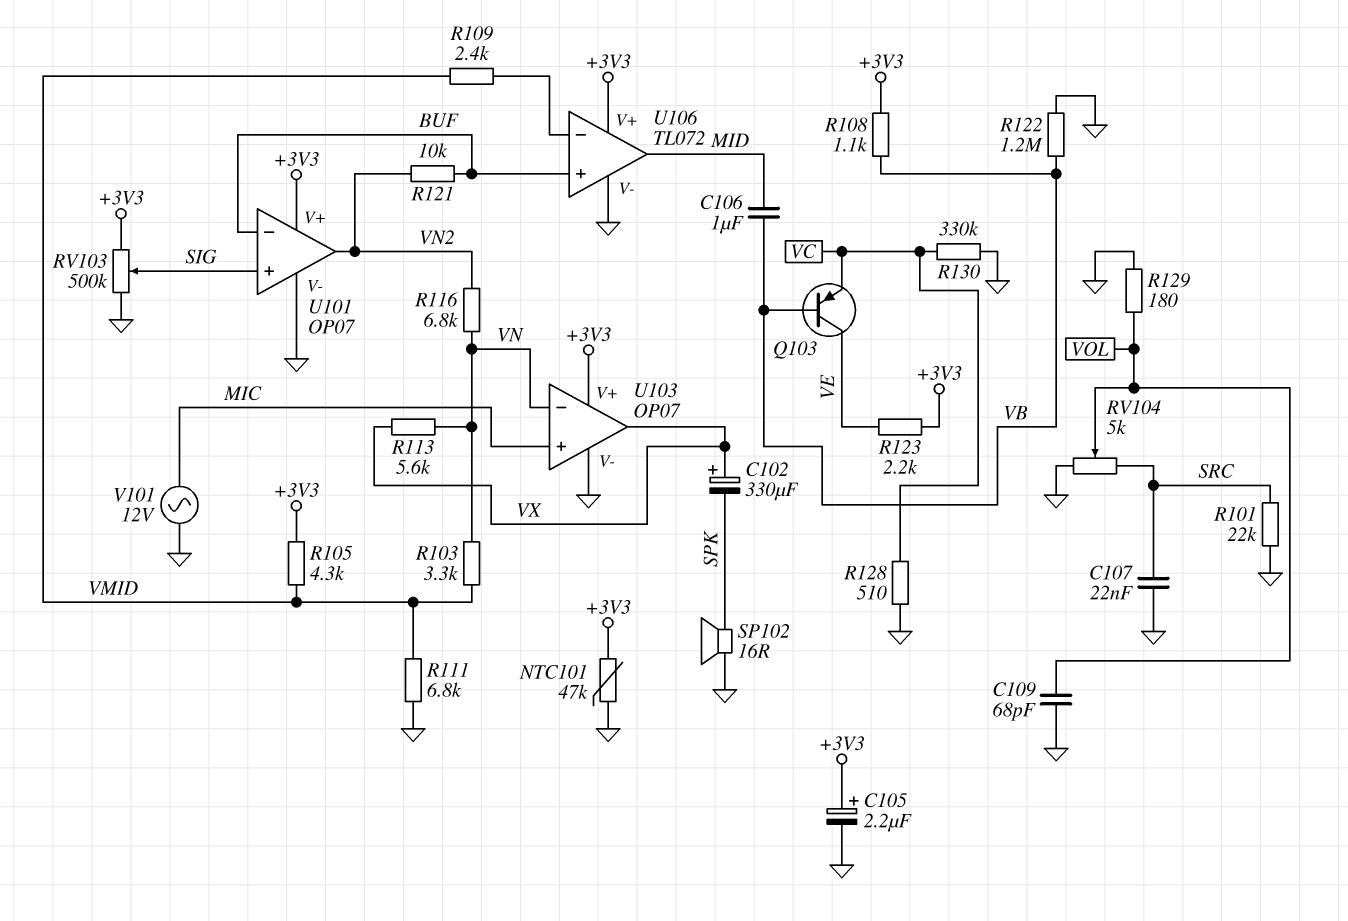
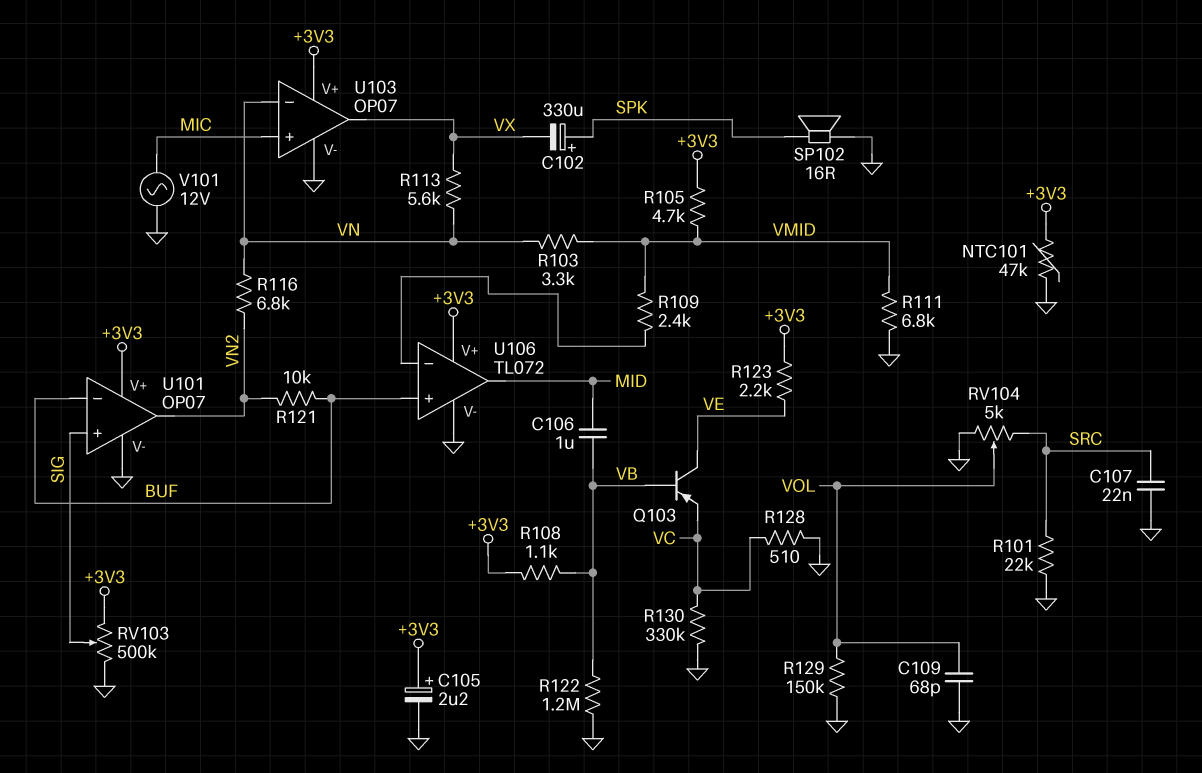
C102: 330uF (plus VX, minus SPK) -> 330uF (plus SPK, minus VX)
R105: 4.3k (+3V3, VMID) -> 4.7k (+3V3, VMID)
R129: 180 (GND, VOL) -> 150k (GND, VOL)

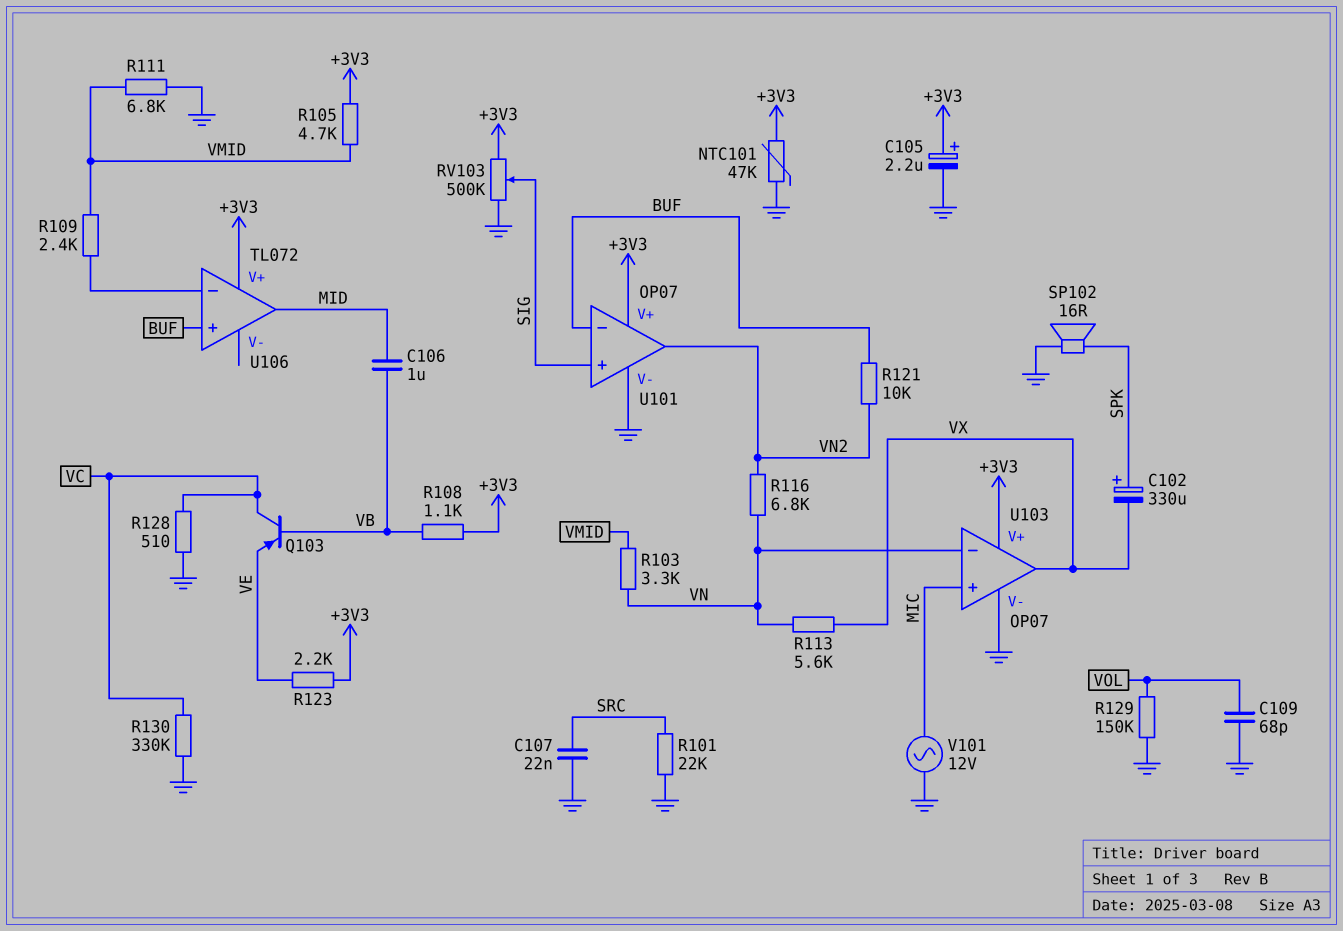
Q103: PNP (B VB, C VE, E VC) -> PNP (B VB, C VC, E VE)
R122: 1.2M (GND, VB) -> none
RV104: 5k (GND, SRC, wiper VOL) -> none
U106 pin V-: GND -> none

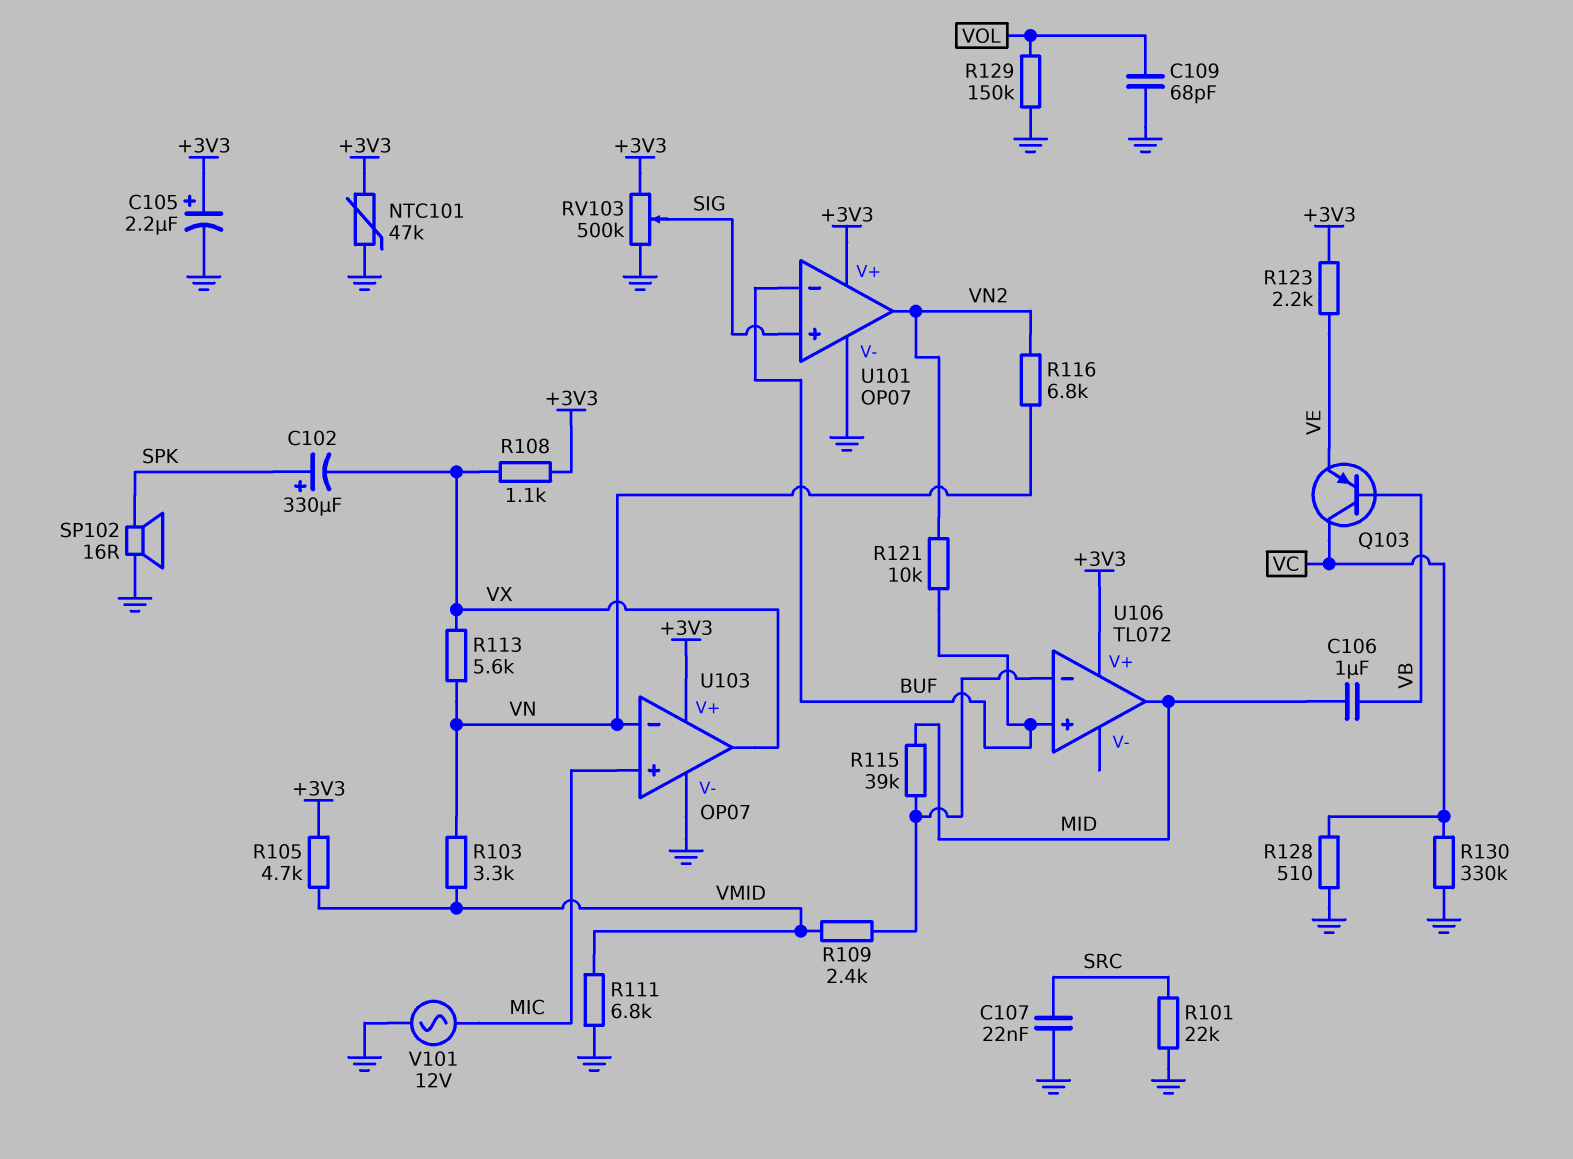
R108: 1.1k (+3V3, VB) -> 1.1k (+3V3, VX)
R115: none -> 39k (MID, U106/in-)

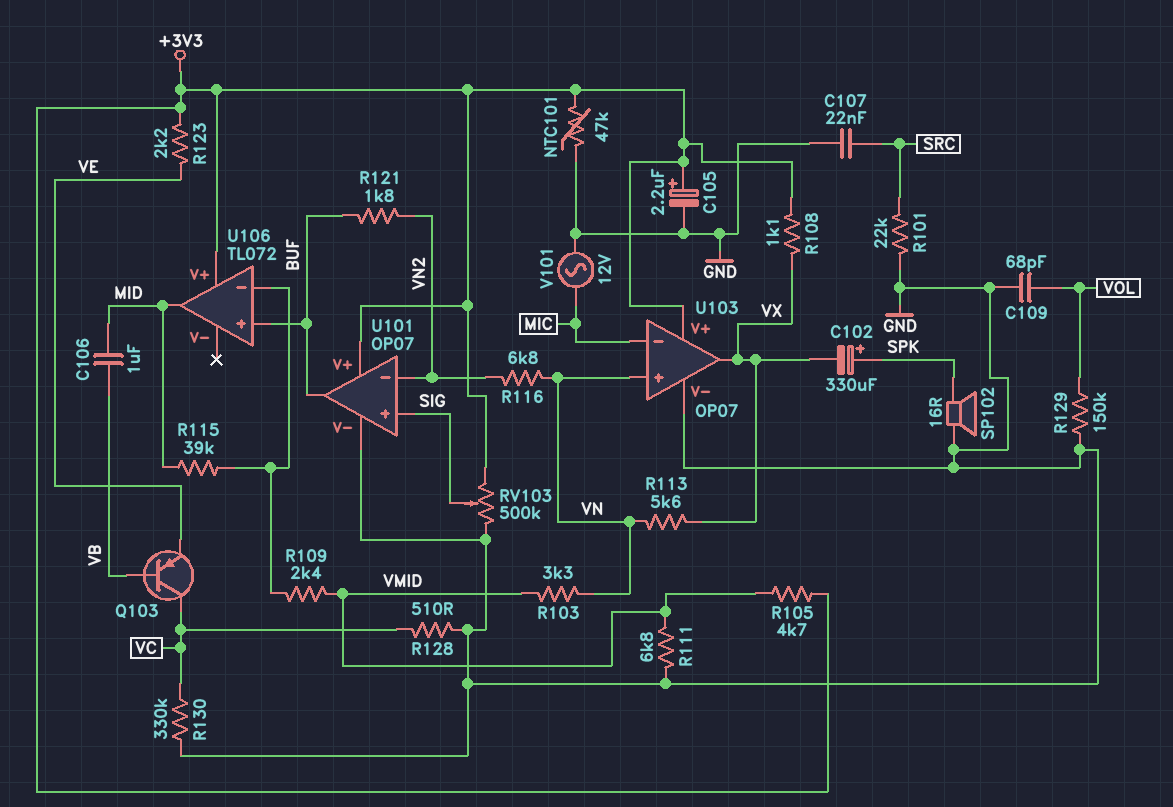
R121: 10k (BUF, VN2) -> 1.8k (BUF, VN2)
U101 pin in-: BUF -> VN2
U101 pin out: VN2 -> BUF
U103 pin in+: MIC -> VN
U103 pin in-: VN -> MIC

